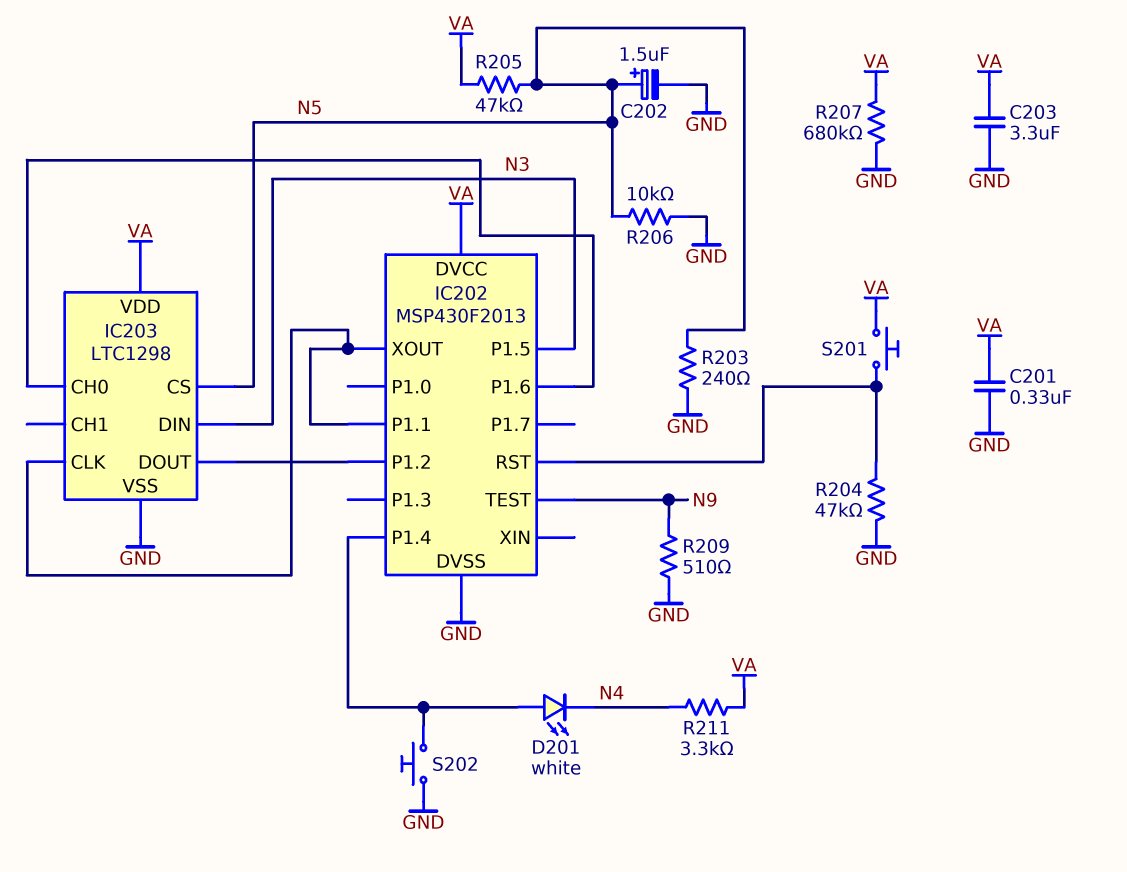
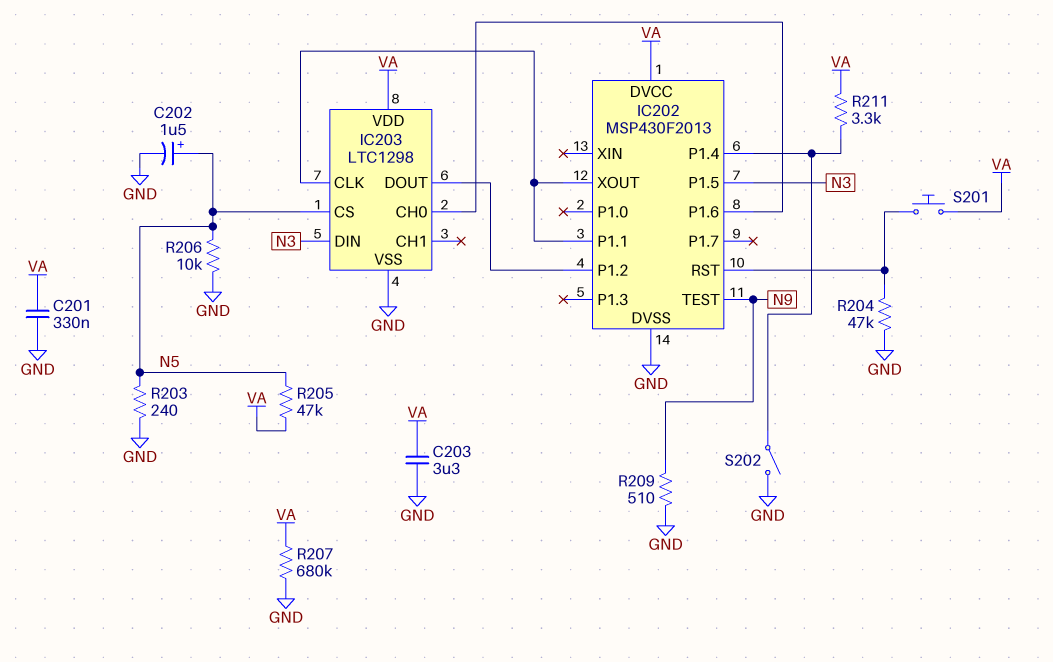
D201: LED white (A IC202/P1.4, K N4) -> none
R211: 3.3k (N4, VA) -> 3.3k (IC202/P1.4, VA)
S202: button (GND, IC202/P1.4) -> switch (GND, IC202/P1.4)

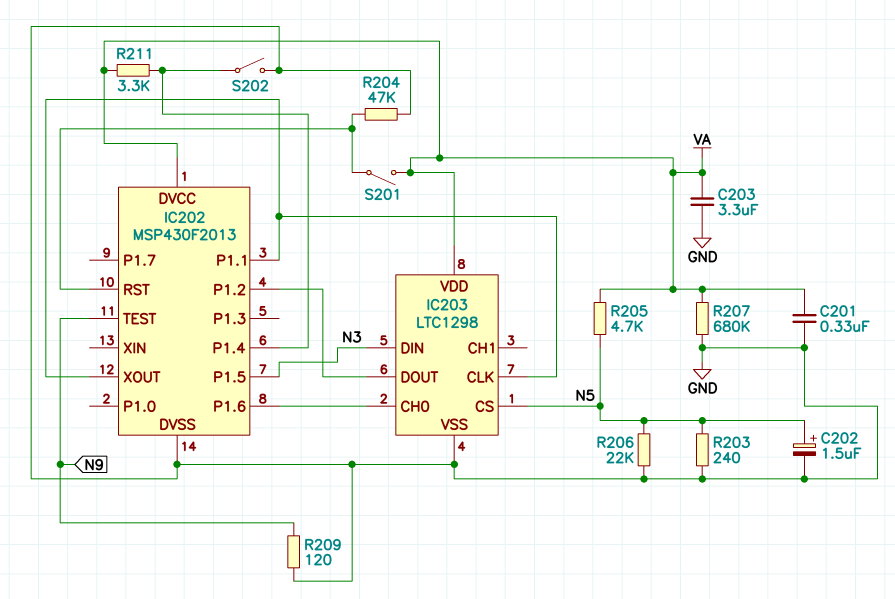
R205: 47k (N5, VA) -> 4.7k (N5, VA)
R206: 10k (GND, N5) -> 22k (GND, N5)
R209: 510 (GND, N9) -> 120 (GND, N9)
S201: button (IC202/RST, VA) -> switch (IC202/RST, VA)

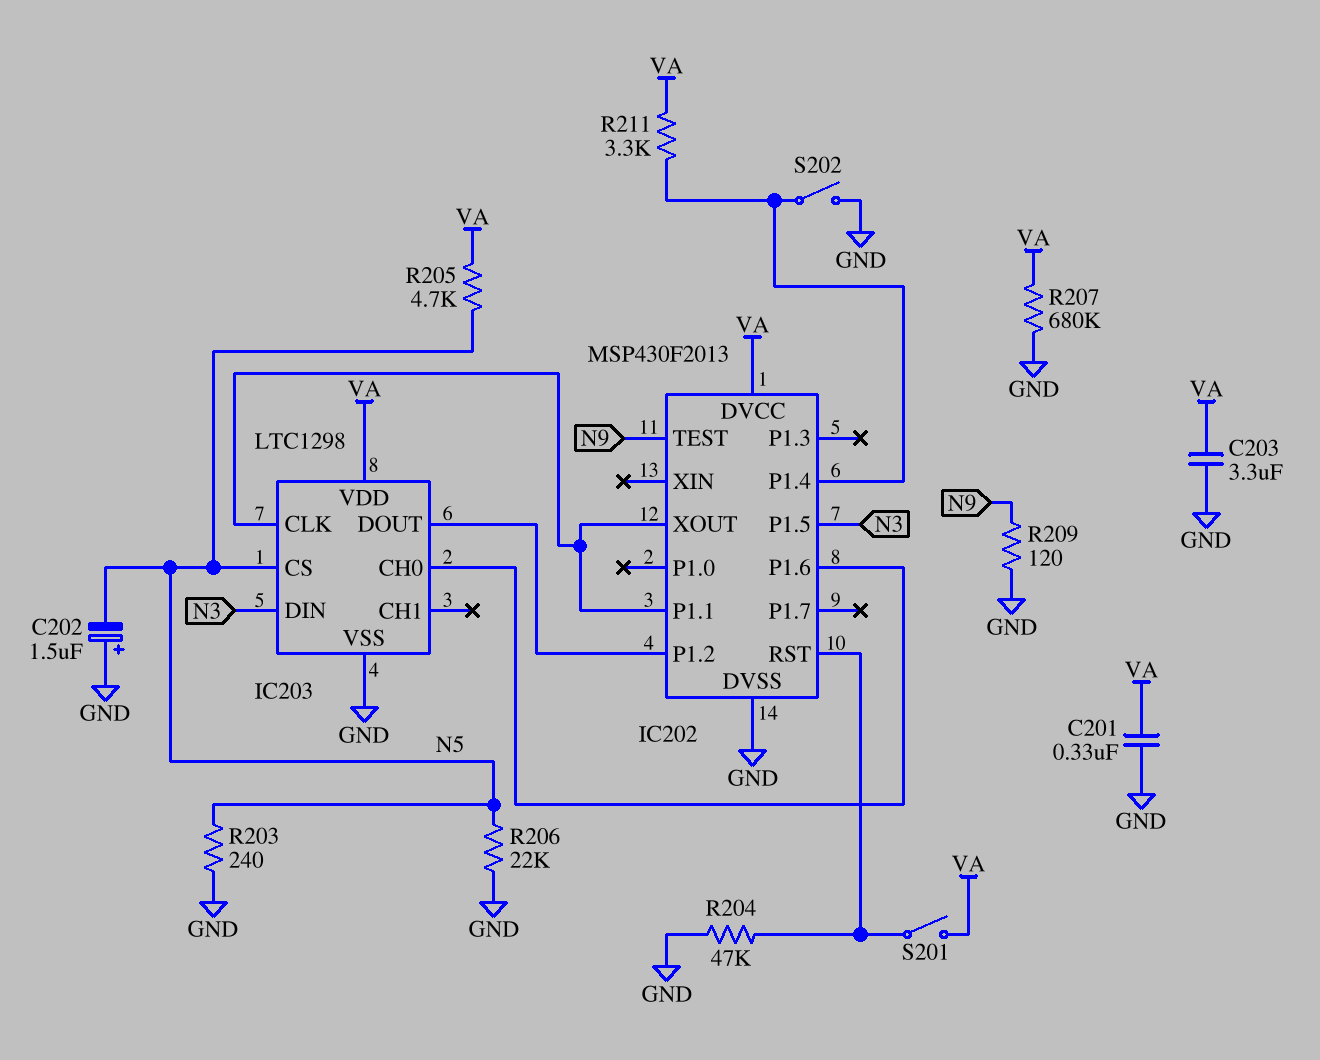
C202: 1.5uF (plus N5, minus GND) -> 1.5uF (plus GND, minus N5)

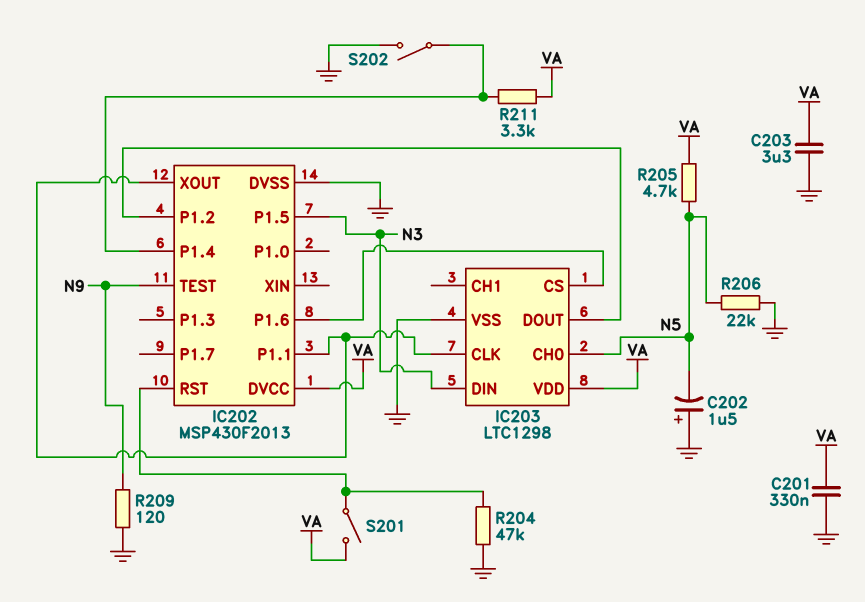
IC203 pin CH0: IC202/P1.6 -> N5
IC203 pin CS: N5 -> IC202/P1.6
R203: 240 (GND, N5) -> none
R207: 680k (GND, VA) -> none

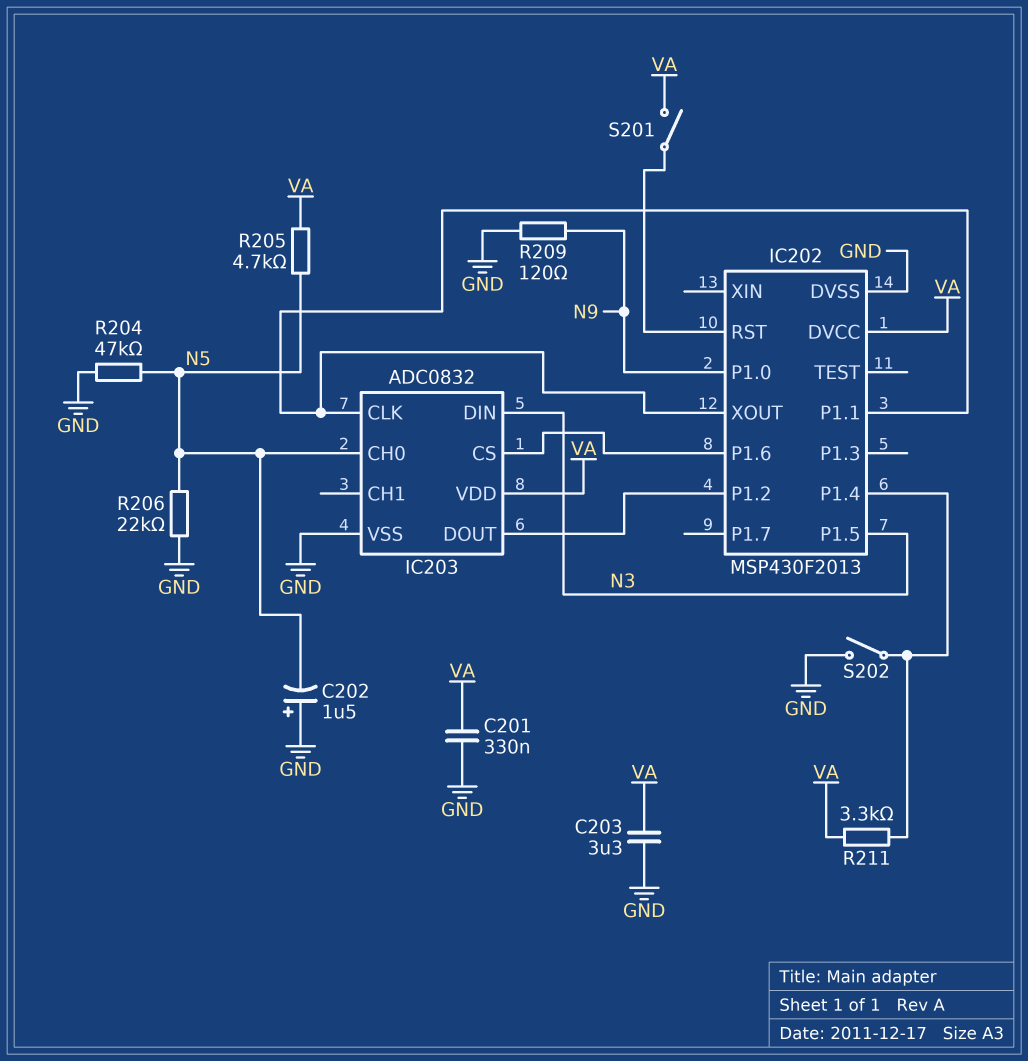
IC202 pin P1.0: none -> N9
IC202 pin TEST: N9 -> none
IC203: LTC1298 -> ADC0832
R204: 47k (GND, IC202/RST) -> 47k (GND, N5)

